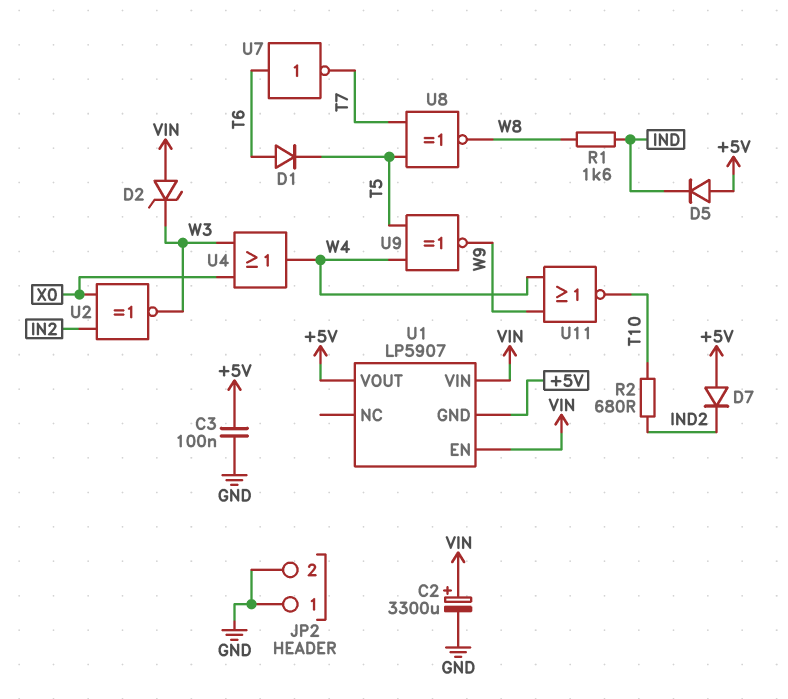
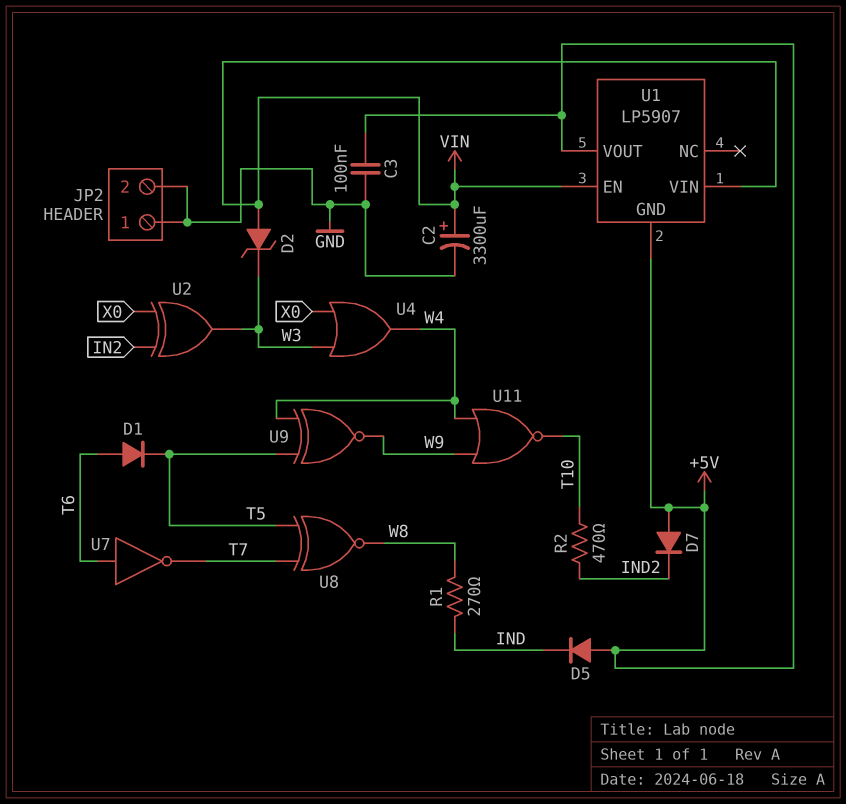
R1: 1.6k (IND, W8) -> 270 (IND, W8)
R2: 680 (IND2, T10) -> 470 (IND2, T10)
U2: XNOR (in IN2, in X0, out W3) -> XOR (in IN2, in X0, out W3)

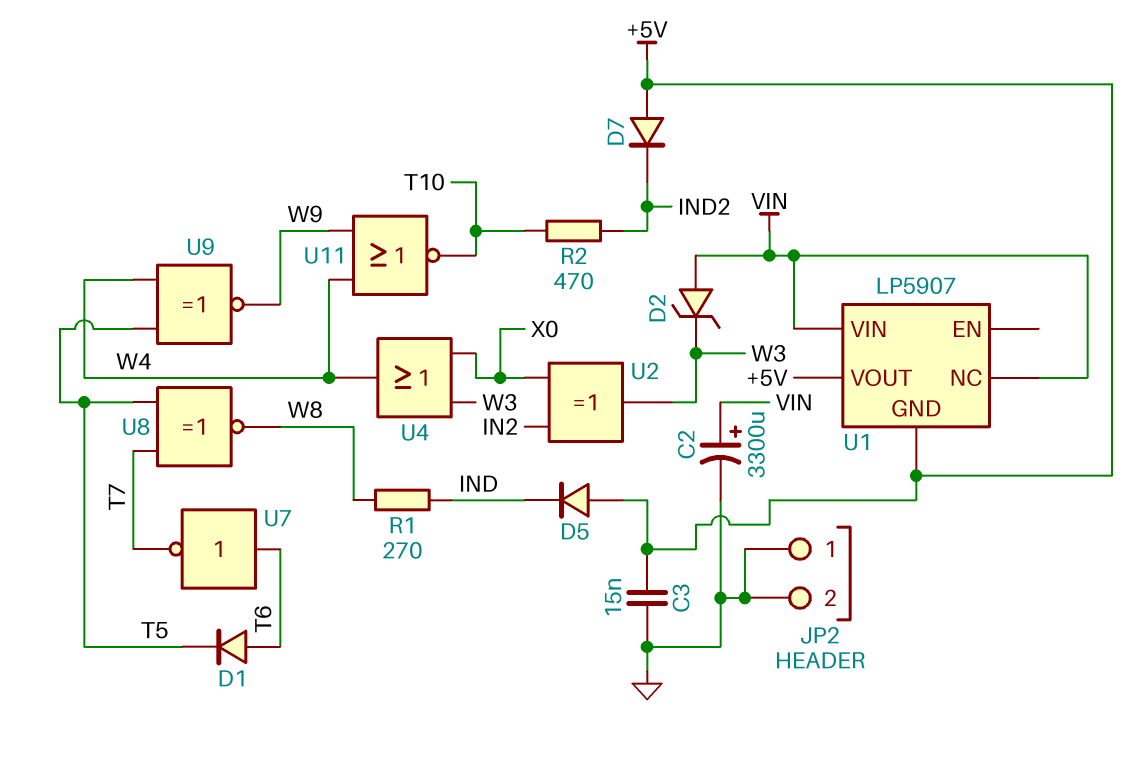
C3: 100nF (+5V, GND) -> 15nF (+5V, GND)
U1 pin EN: VIN -> none
U1 pin NC: none -> VIN

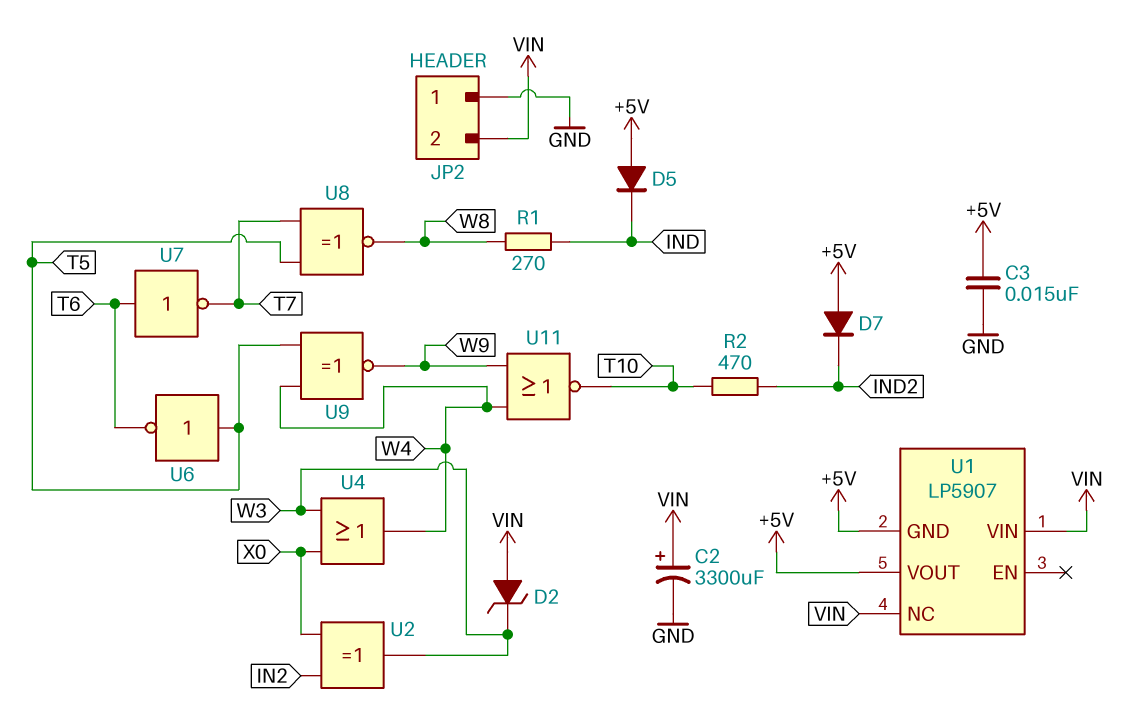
D1: diode (A T6, K T5) -> none
JP2 pin 2: GND -> VIN
U6: none -> NOT (in T5, out T6)

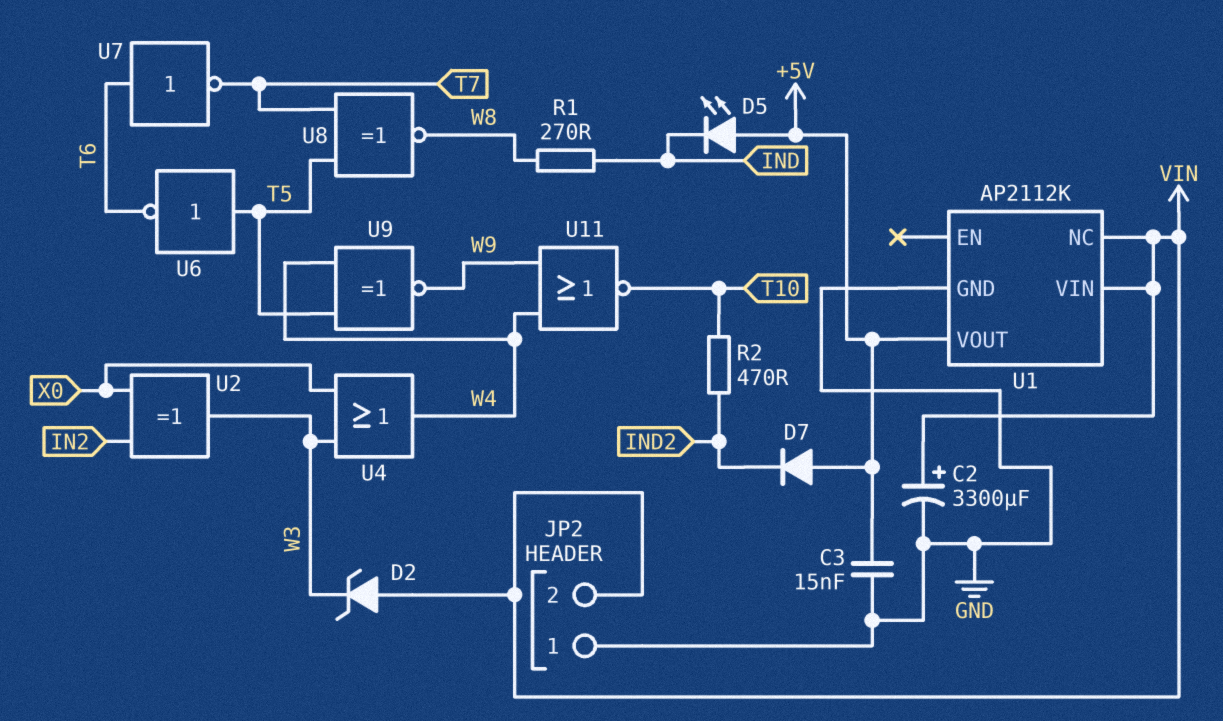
D5: diode (A +5V, K IND) -> LED (A +5V, K IND)
U1: LP5907 -> AP2112K
U1 pin GND: +5V -> GND

